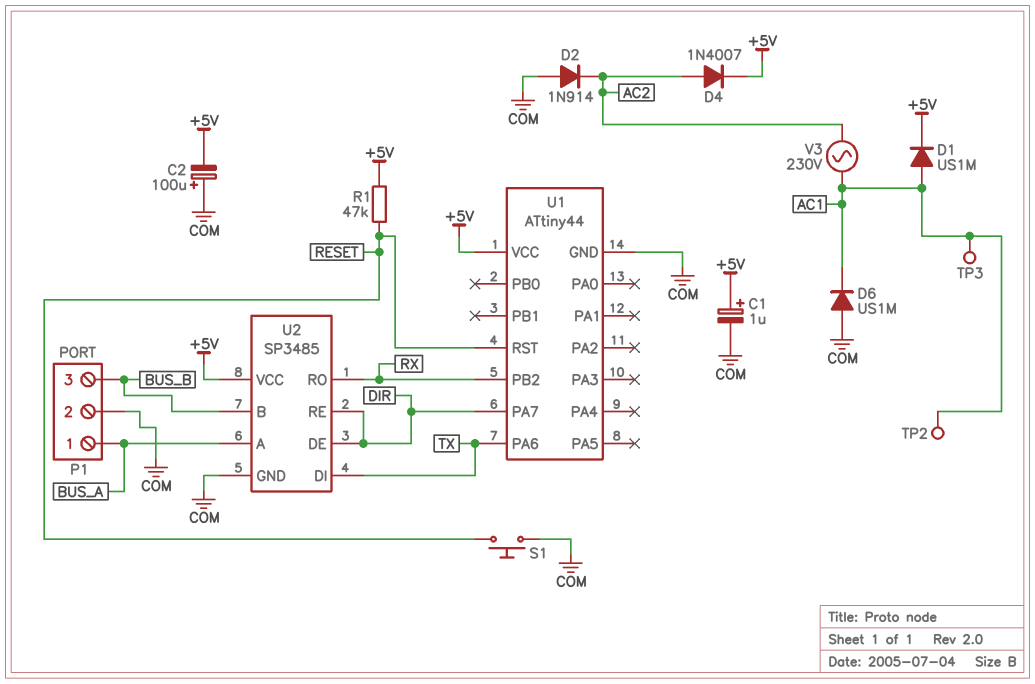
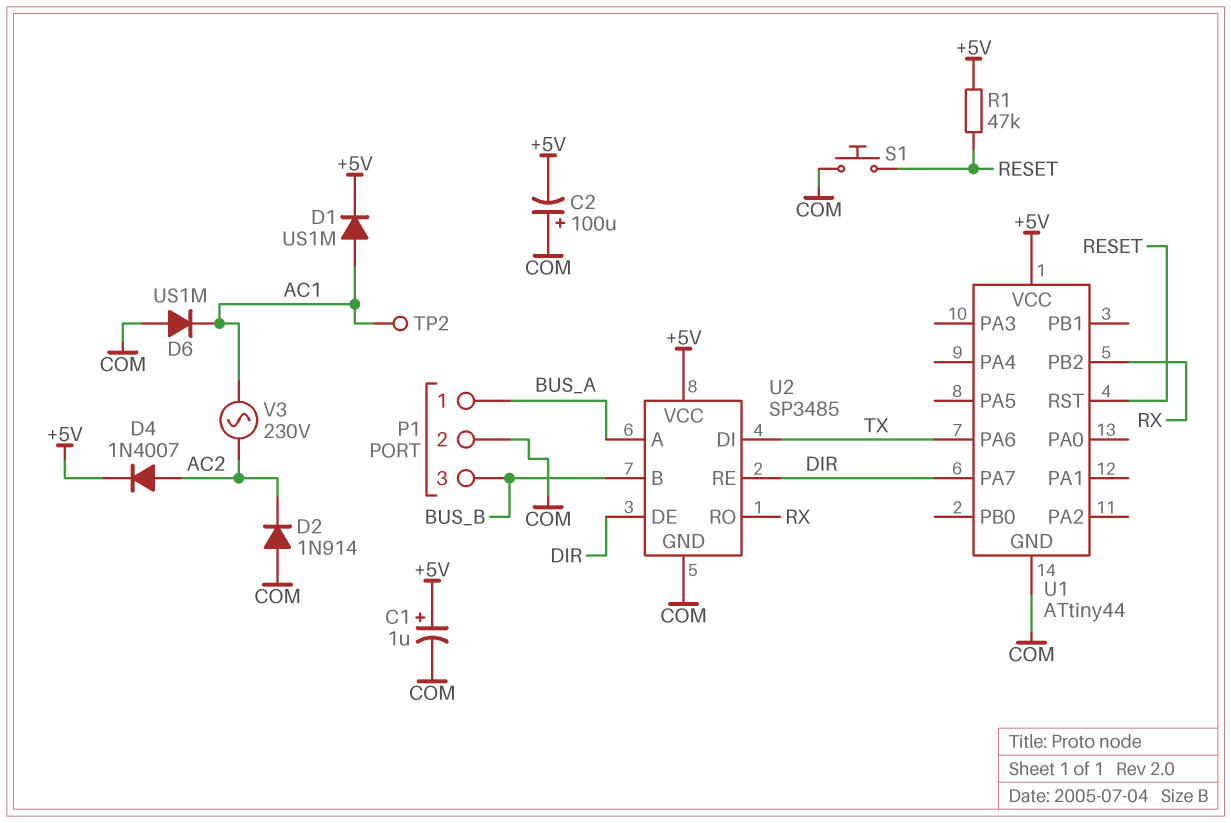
TP3: test point (AC1) -> none

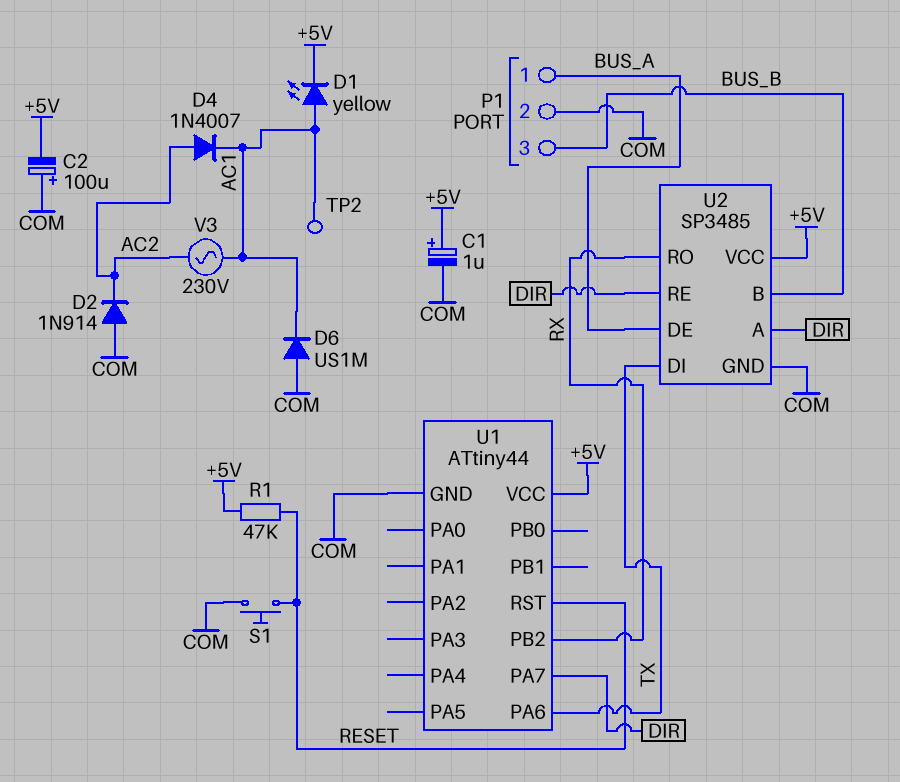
D1: diode US1M (A AC1, K +5V) -> LED yellow (A AC1, K +5V)
D4: diode 1N4007 (A AC2, K +5V) -> diode 1N4007 (A AC2, K AC1)
U2 pin A: BUS_A -> DIR
U2 pin DE: DIR -> BUS_A

